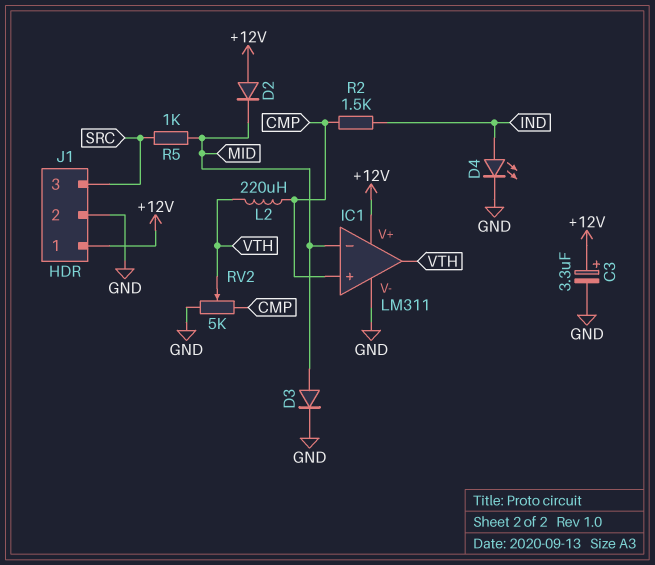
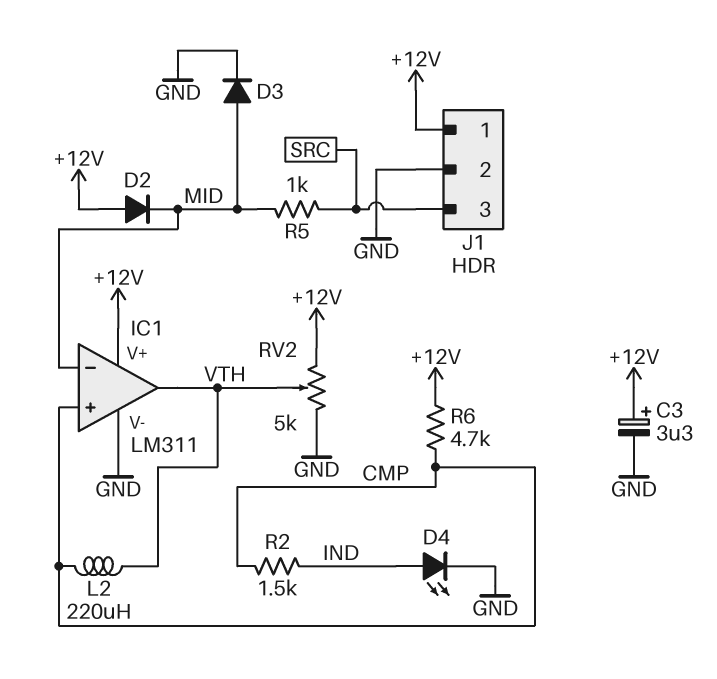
R6: none -> 4.7k (+12V, CMP)
RV2: 5k (CMP, GND, wiper VTH) -> 5k (+12V, GND, wiper VTH)

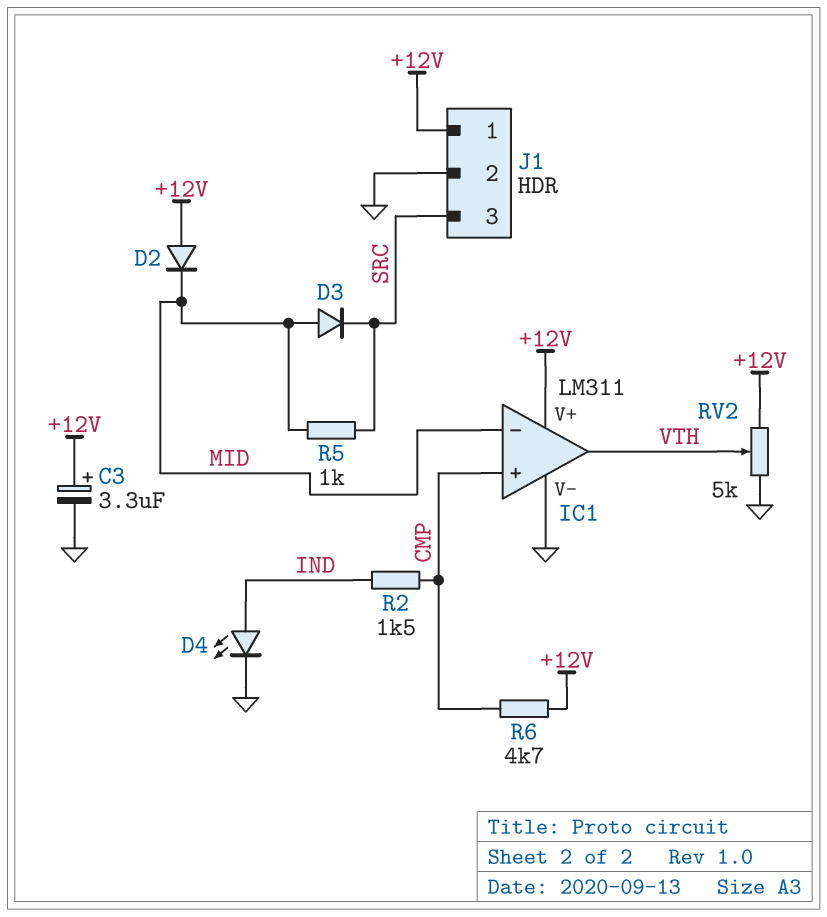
D3: diode (A MID, K GND) -> diode (A MID, K SRC)
L2: 220uH (CMP, VTH) -> none

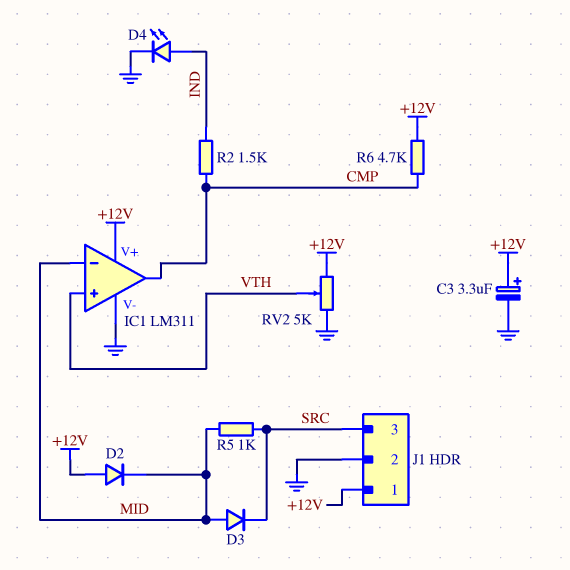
IC1 pin in+: CMP -> VTH
IC1 pin out: VTH -> CMP

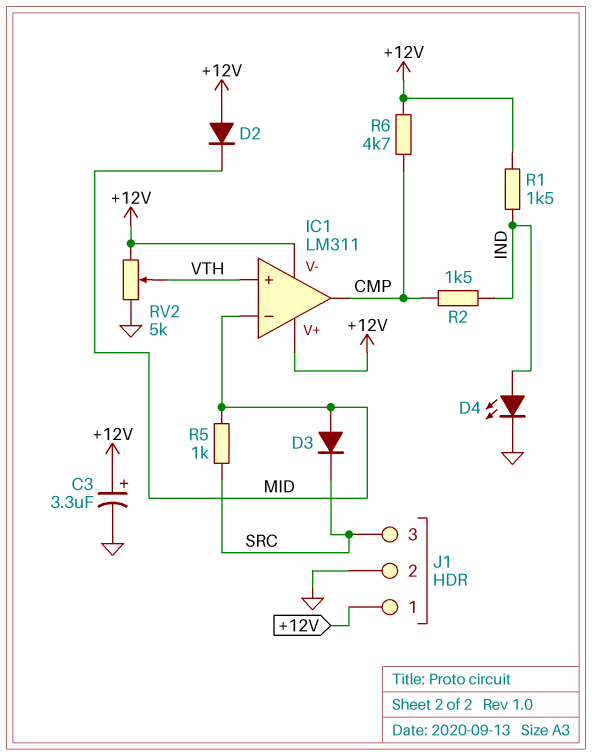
IC1 pin V-: GND -> +12V
R1: none -> 1.5k (+12V, IND)

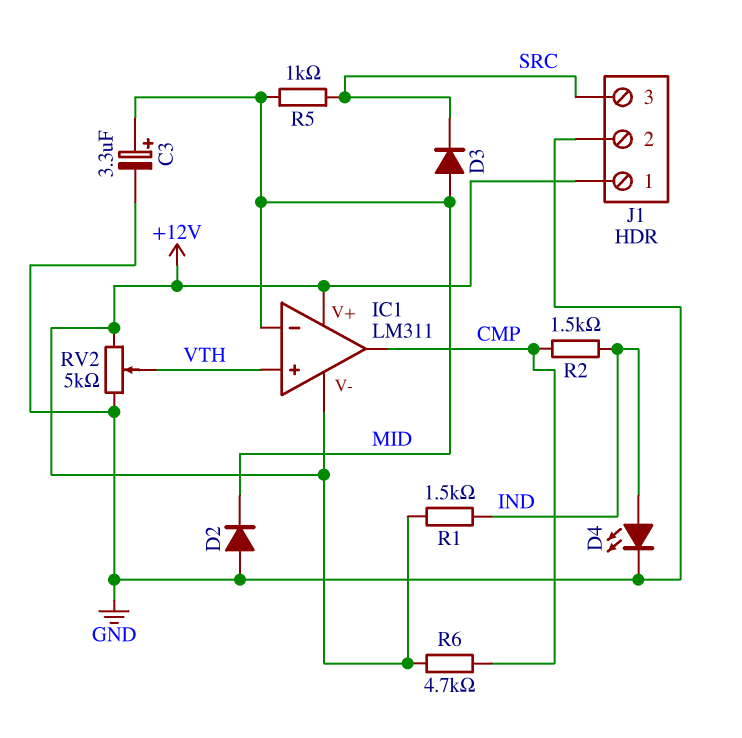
C3: 3.3uF (plus +12V, minus GND) -> 3.3uF (plus MID, minus GND)
D2: diode (A +12V, K MID) -> diode (A GND, K MID)

